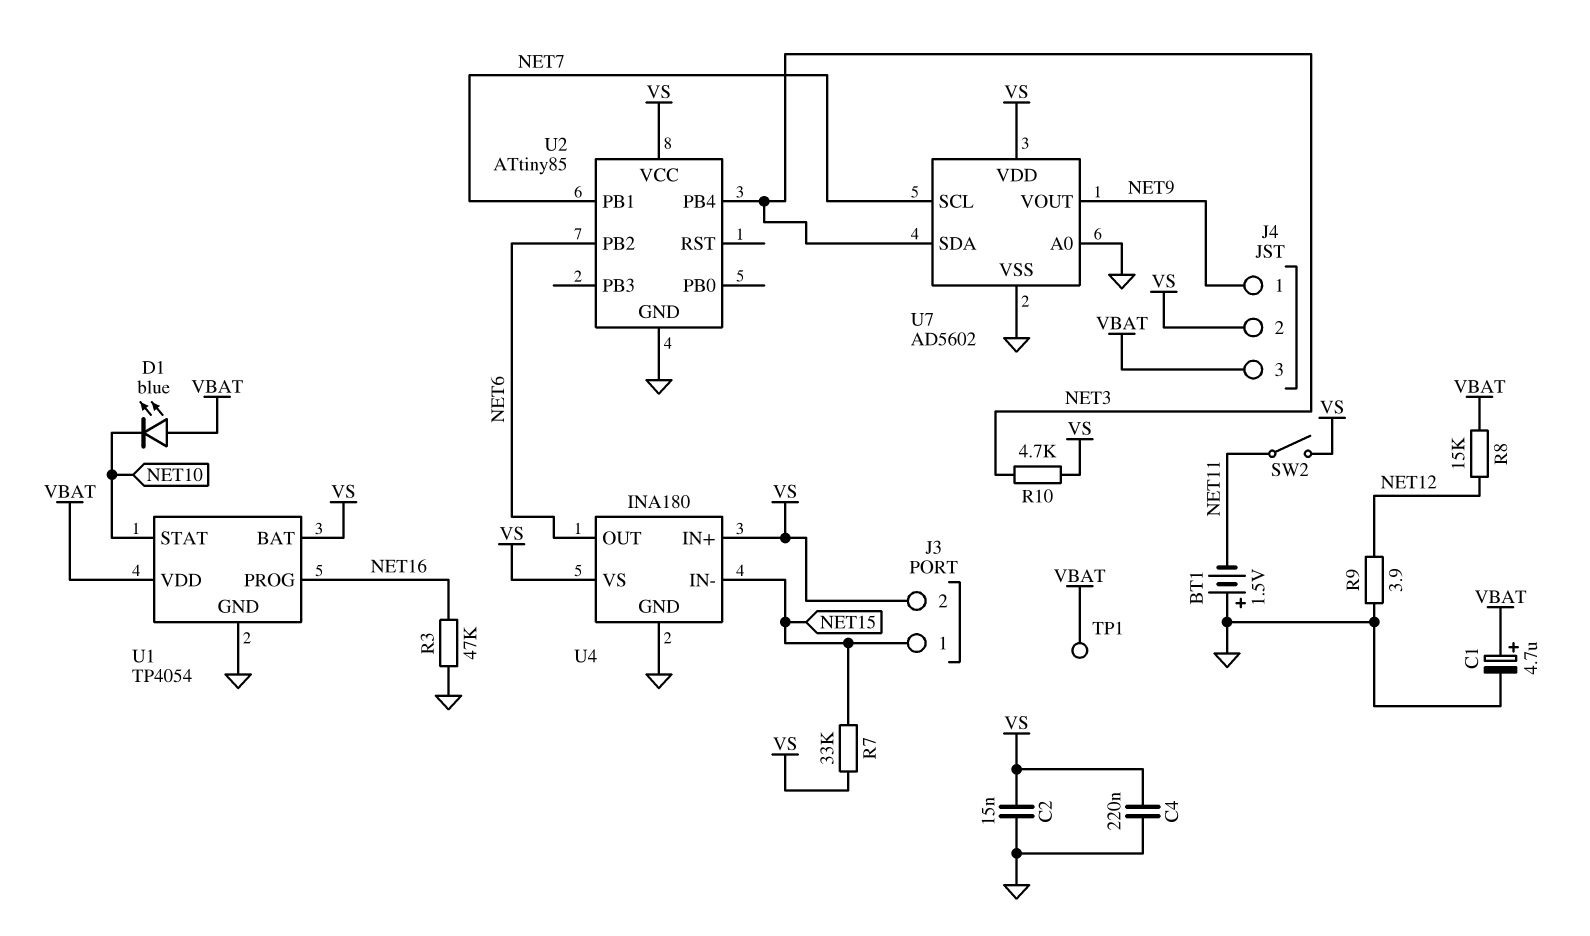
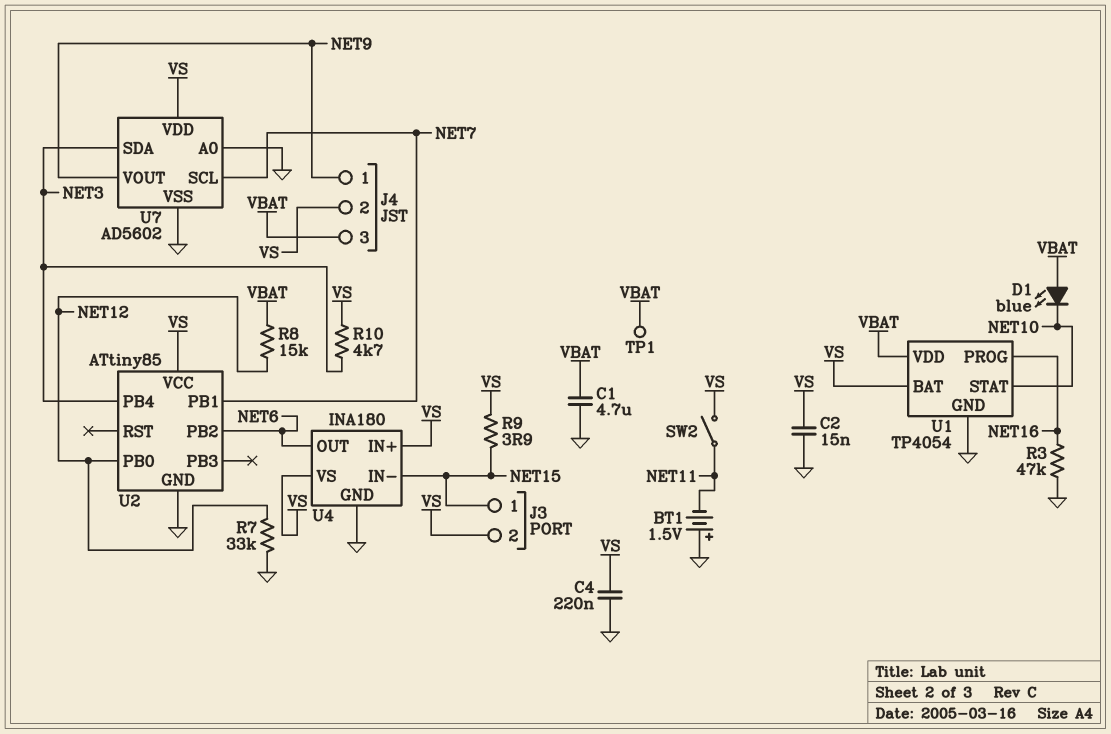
C1: 4.7uF (plus VBAT, minus GND) -> 4.7uF (GND, VBAT)
R7: 33k (NET15, VS) -> 33k (GND, NET12)
R9: 3.9 (GND, NET12) -> 3.9 (NET15, VS)
U2 pin PB0: none -> NET12

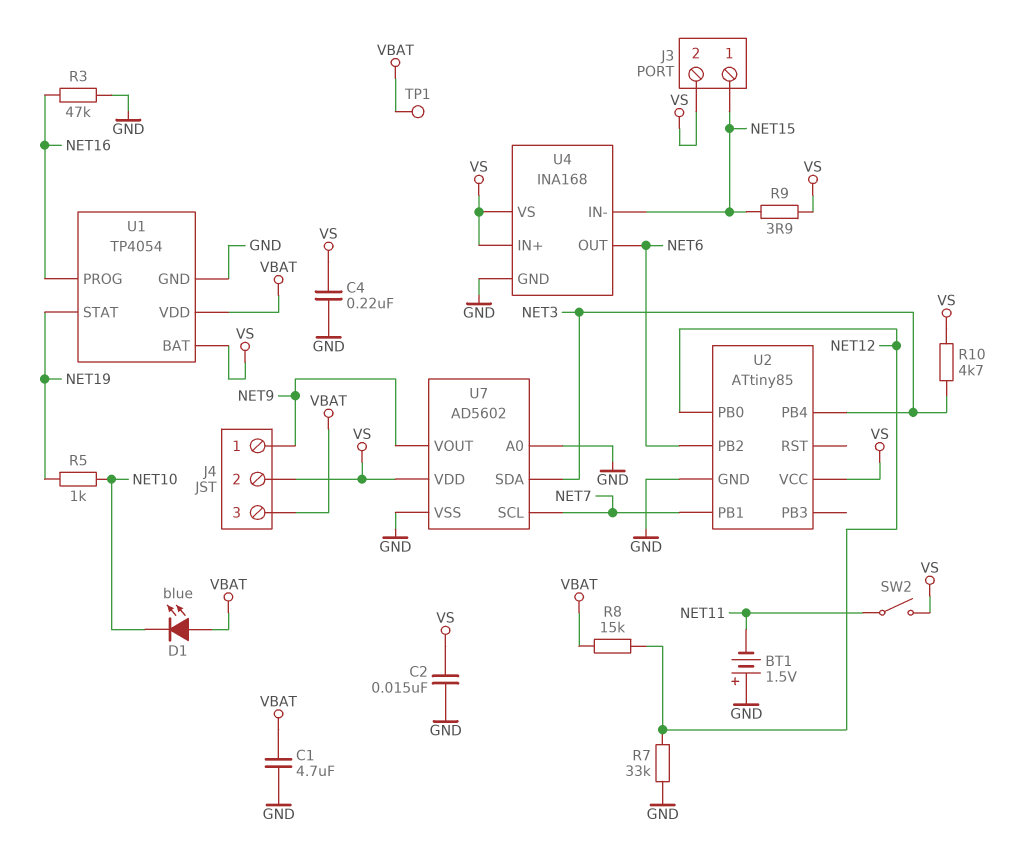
R5: none -> 1k (NET10, NET19)
U1 pin STAT: NET10 -> NET19
U4: INA180 -> INA168

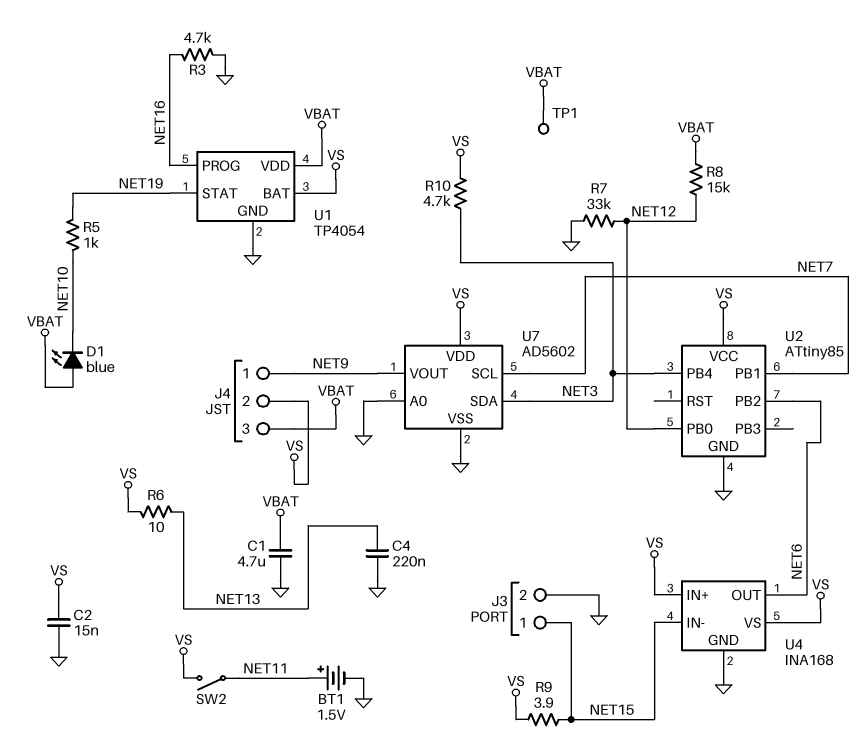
BT1: 1.5V (plus GND, minus NET11) -> 1.5V (plus NET11, minus GND)
C4: 220nF (GND, VS) -> 220nF (GND, NET13)
J3 pin 2: VS -> GND
R3: 47k (GND, NET16) -> 4.7k (GND, NET16)
R6: none -> 10 (NET13, VS)

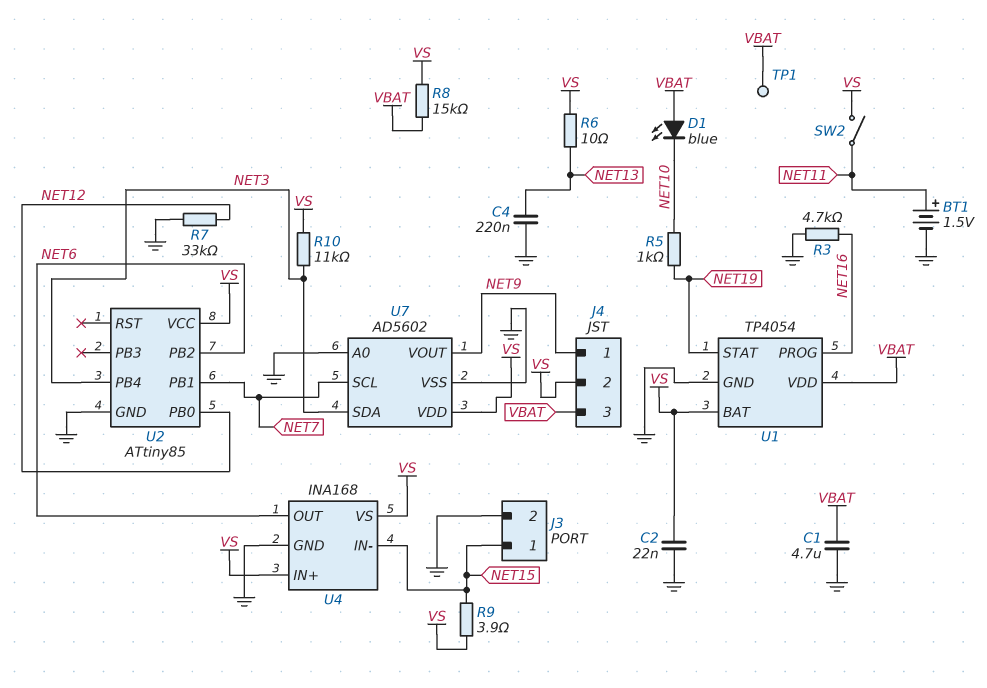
C2: 15nF (GND, VS) -> 22nF (GND, VS)
R8: 15k (NET12, VBAT) -> 15k (VBAT, VS)
R10: 4.7k (NET3, VS) -> 11k (NET3, VS)

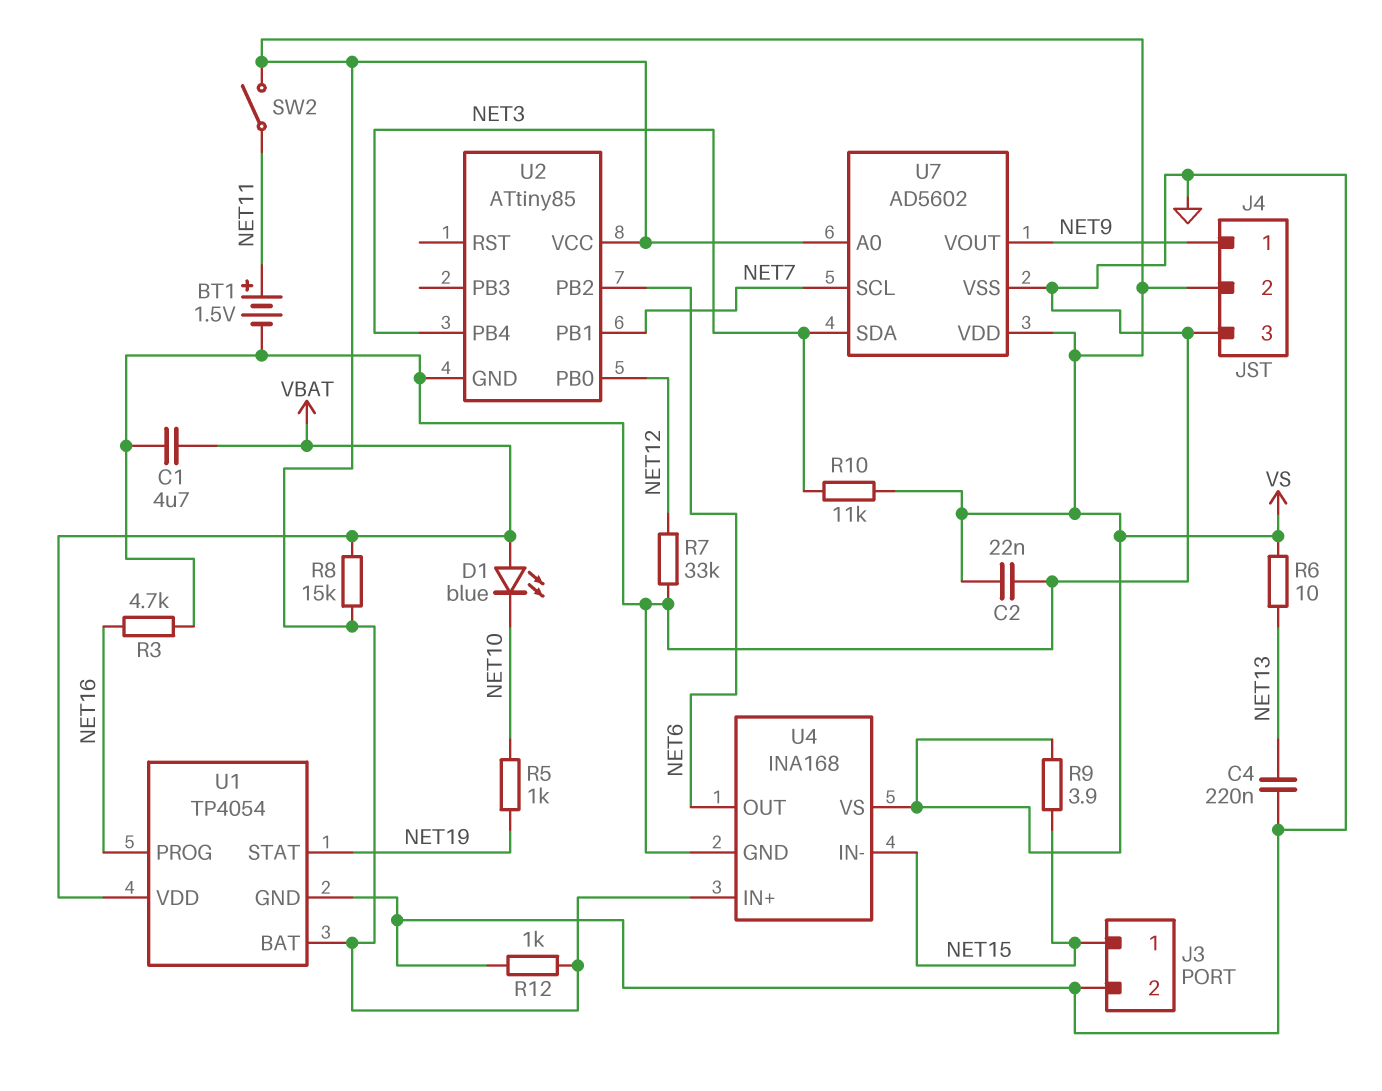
J4 pin 3: VBAT -> GND
R12: none -> 1k (GND, VS)
TP1: test point (VBAT) -> none
U7 pin A0: GND -> VS

